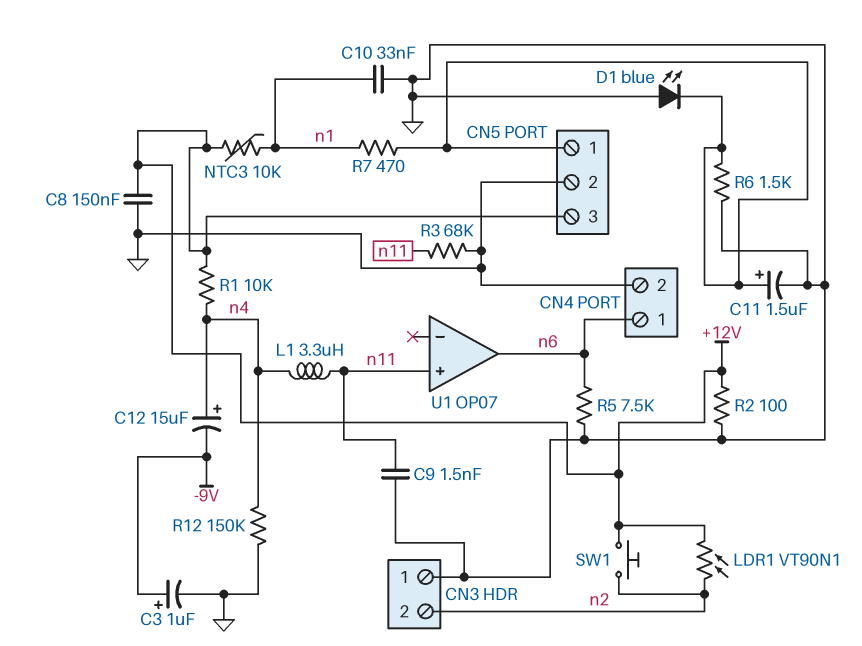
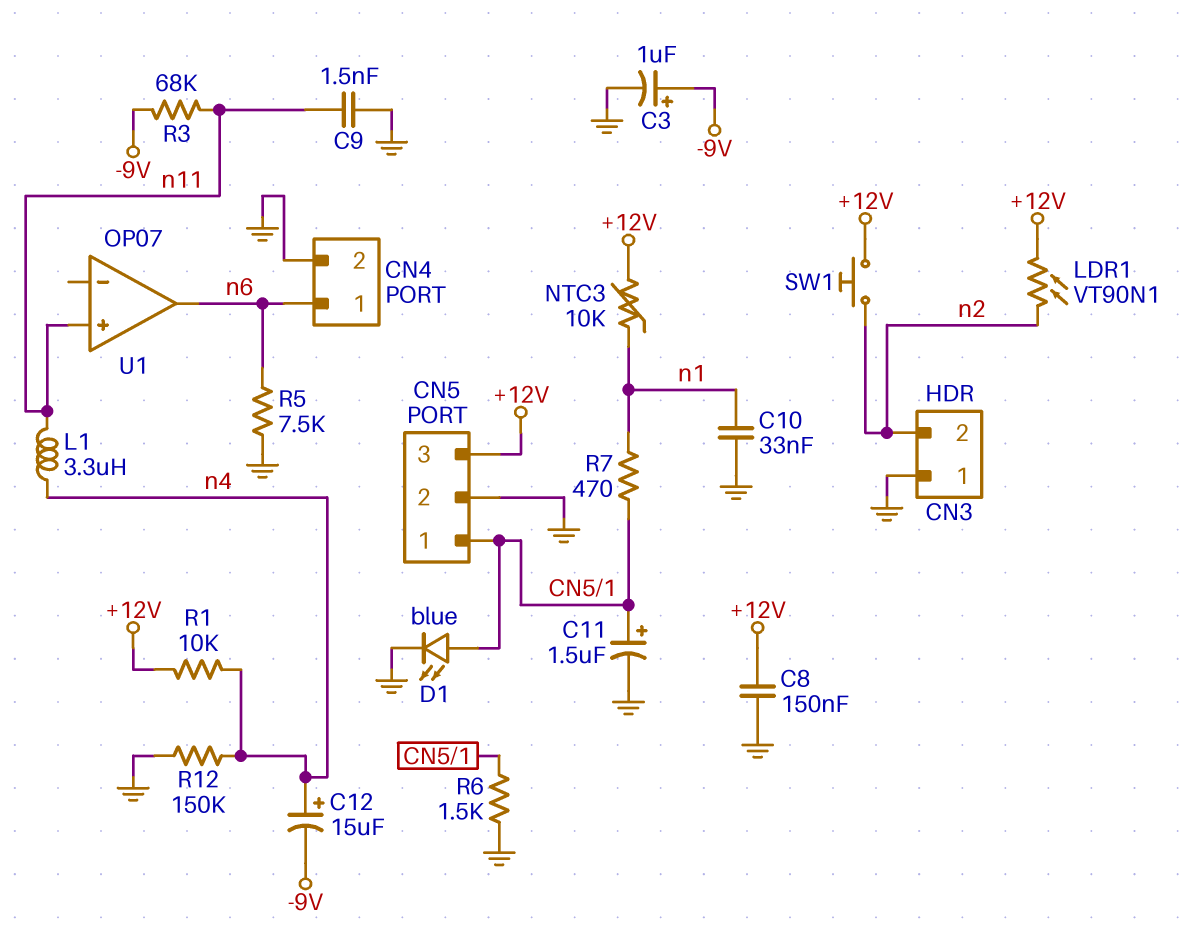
D1: LED blue (A GND, K CN5/1) -> LED blue (A CN5/1, K GND)
R2: 100 (+12V, GND) -> none
R3: 68k (GND, n11) -> 68k (-9V, n11)

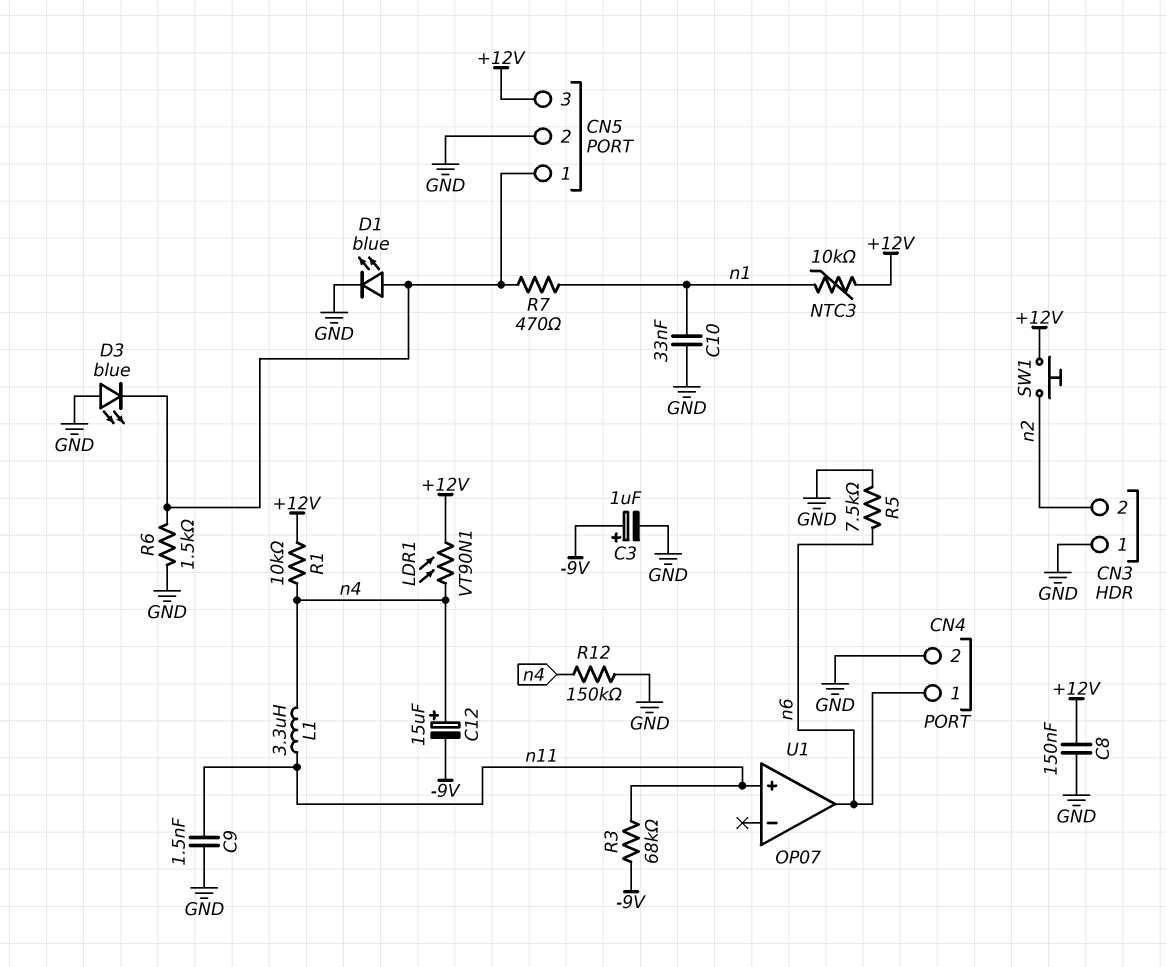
C11: 1.5uF (plus CN5/1, minus GND) -> none
D3: none -> LED blue (A GND, K CN5/1)
LDR1: VT90N1 (+12V, n2) -> VT90N1 (+12V, n4)

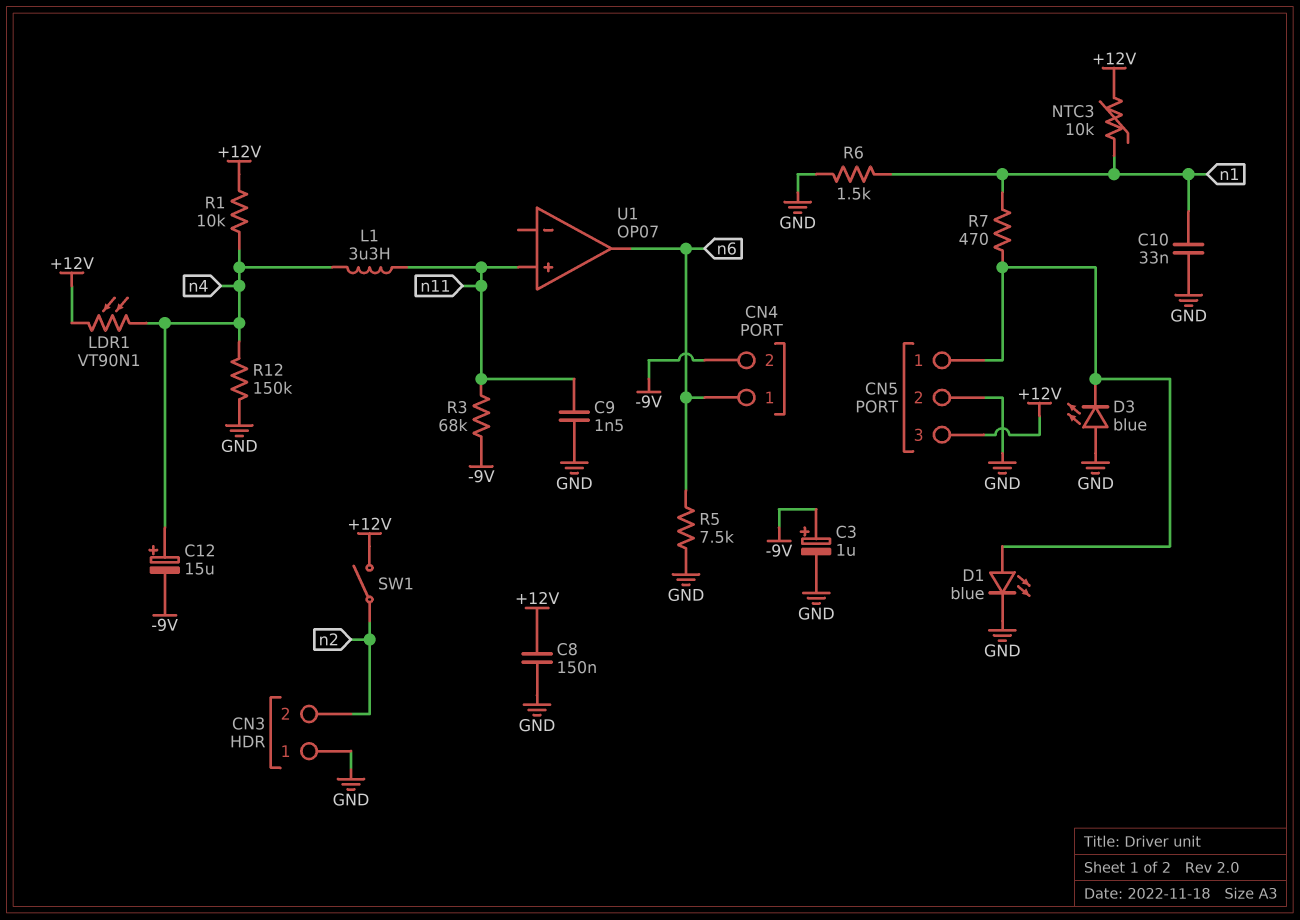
CN4 pin 2: GND -> -9V
R6: 1.5k (CN5/1, GND) -> 1.5k (GND, n1)
SW1: button (+12V, n2) -> switch (+12V, n2)

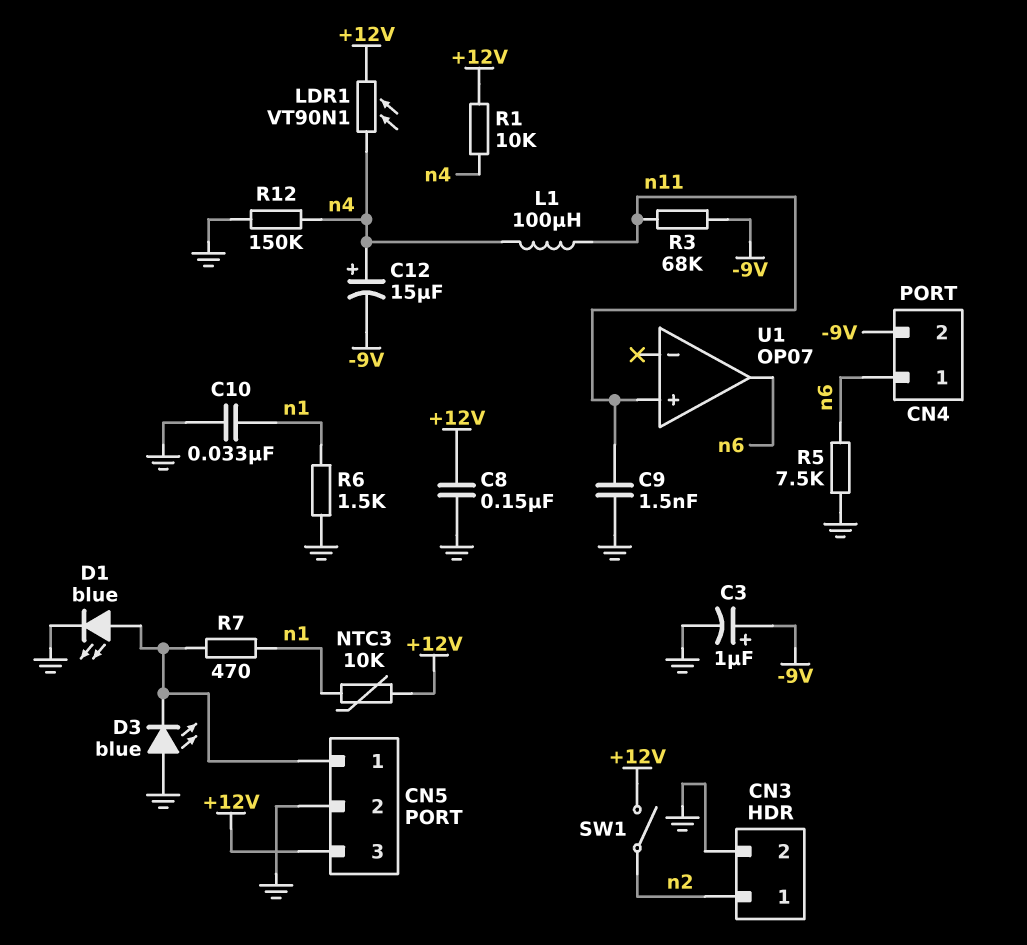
CN3 pin 1: GND -> n2
CN3 pin 2: n2 -> GND
L1: 3.3uH (n4, n11) -> 100uH (n4, n11)

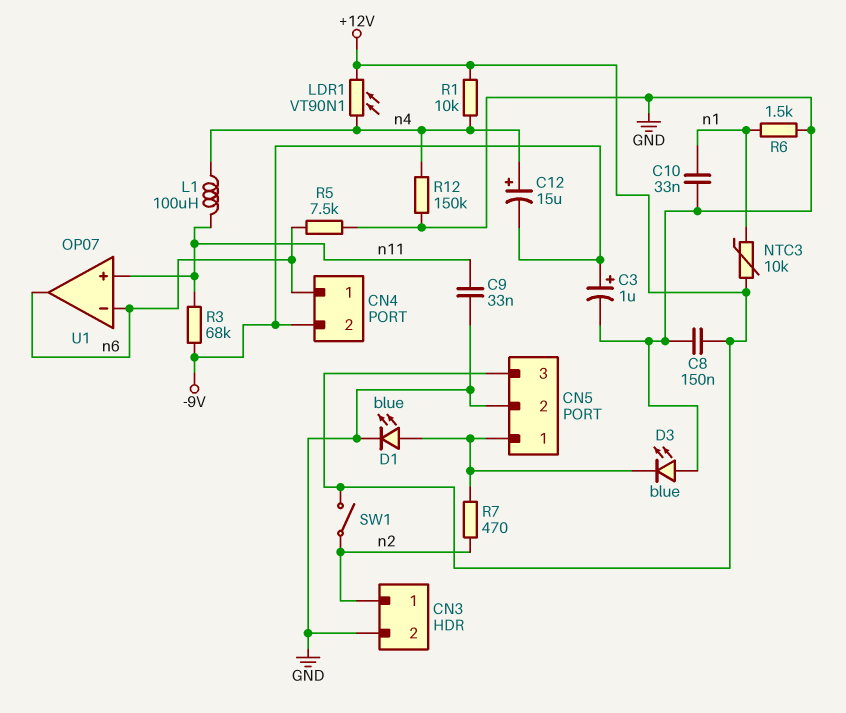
C9: 1.5nF (GND, n11) -> 33nF (GND, n11)
R7: 470 (CN5/1, n1) -> 470 (CN5/1, n2)
U1 pin in-: none -> n6

